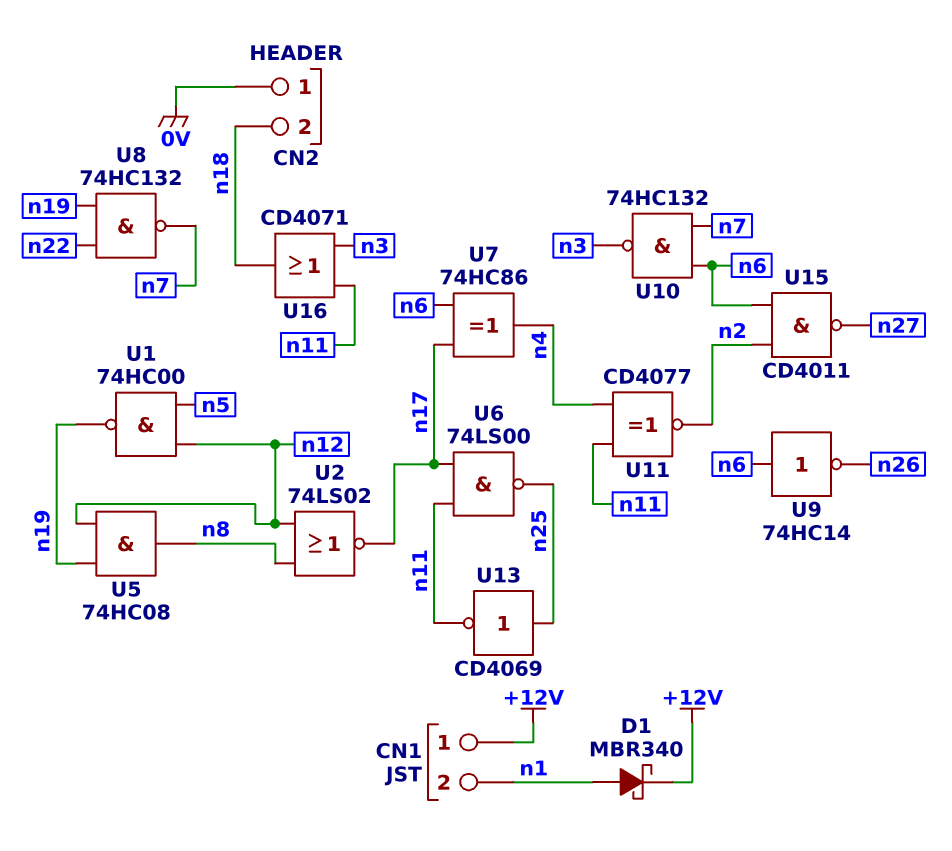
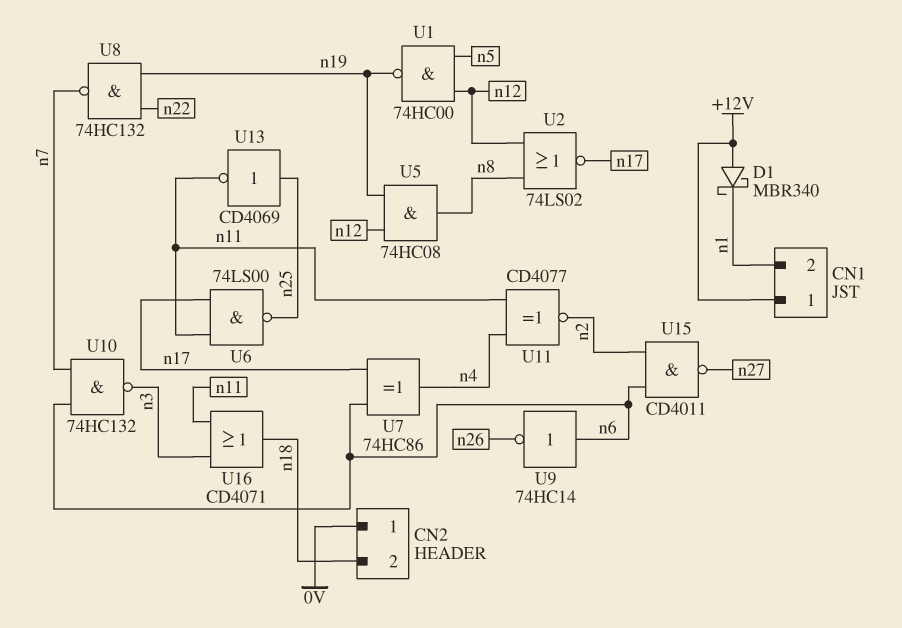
D1: schottky MBR340 (A n1, K +12V) -> schottky MBR340 (A +12V, K n1)

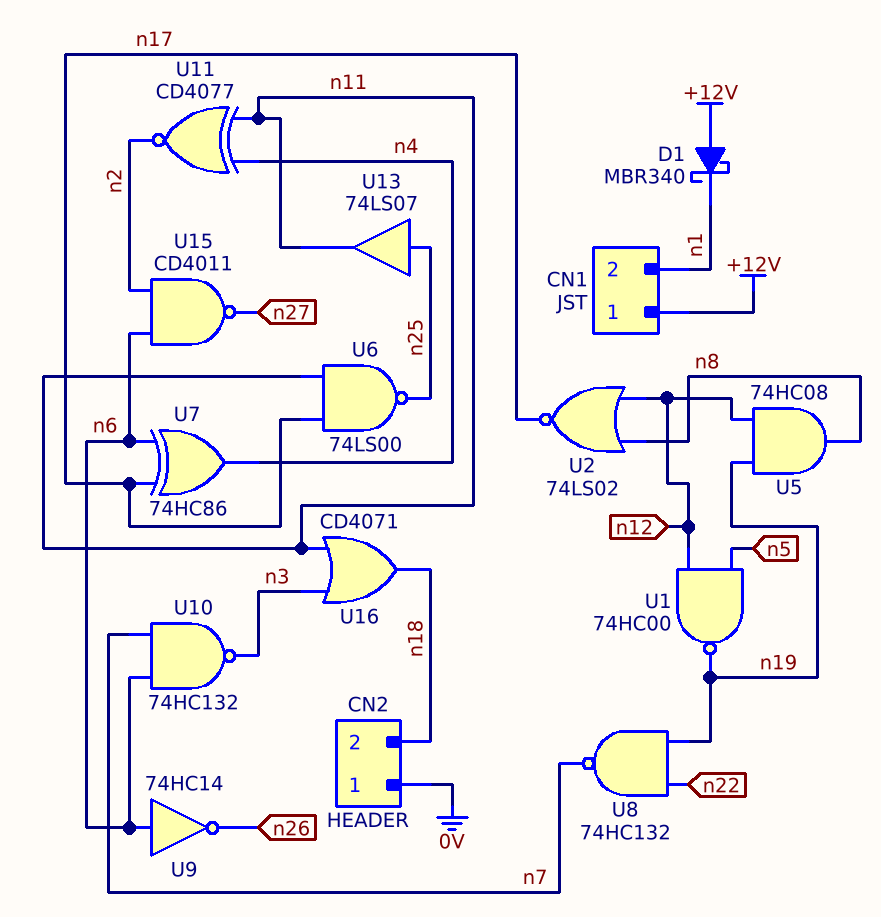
U13: NOT CD4069 (in n25, out n11) -> buffer 74LS07 (in n25, out n11)

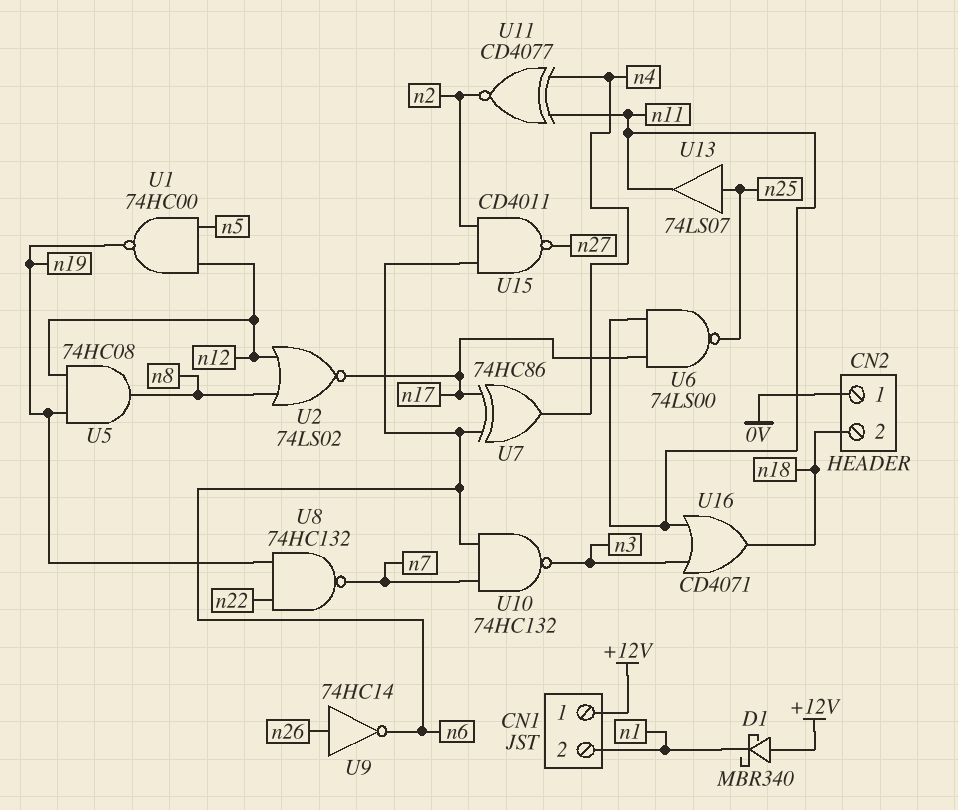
U9: NOT 74HC14 (in n6, out n26) -> NOT 74HC14 (in n26, out n6)

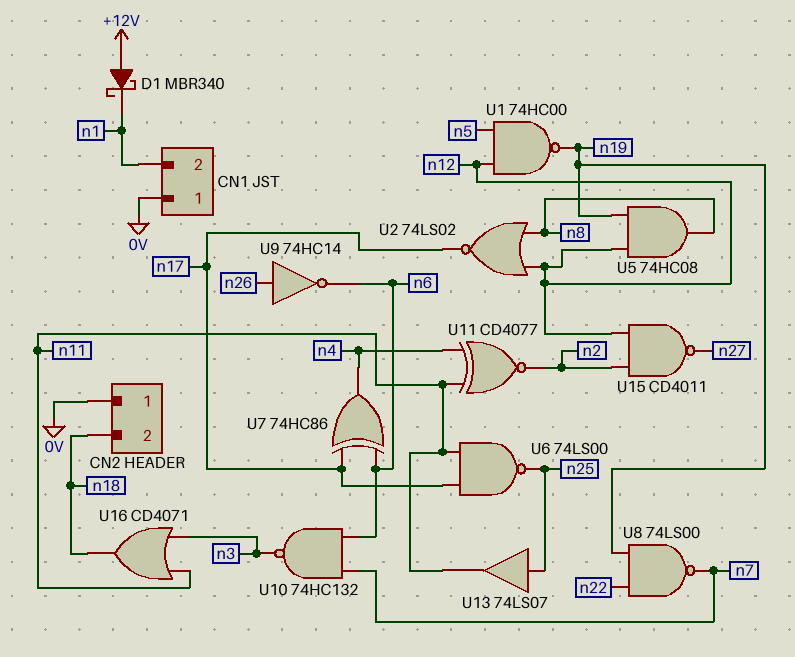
CN1 pin 1: +12V -> 0V
U8: NAND 74HC132 (in n19, in n22, out n7) -> NAND 74LS00 (in n19, in n22, out n7)
U15: NAND CD4011 (in n2, in n6, out n27) -> NAND CD4011 (in n2, in n12, out n27)

